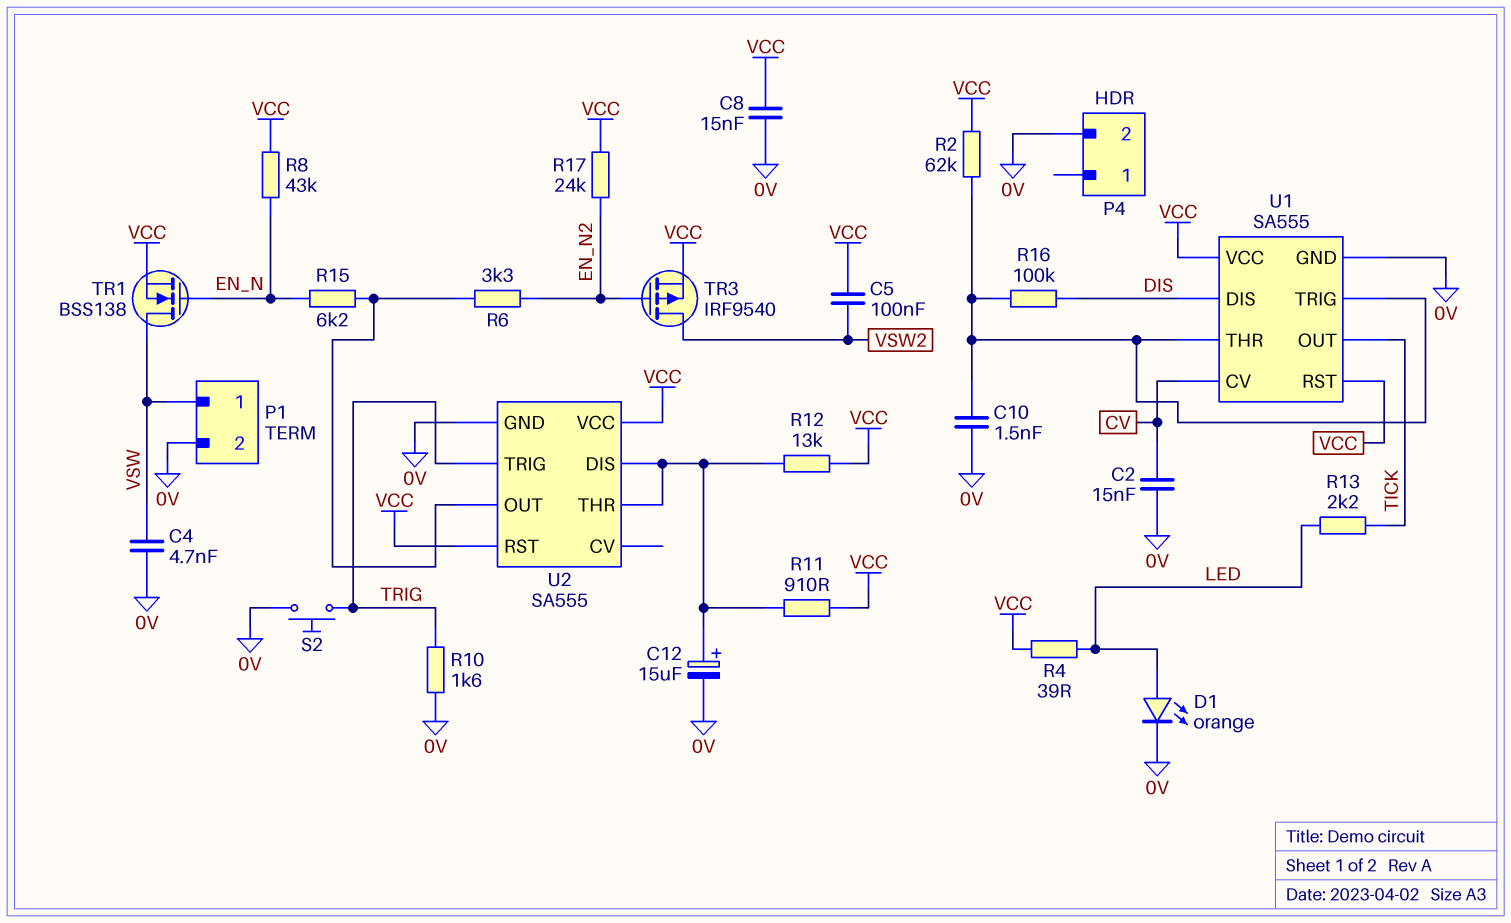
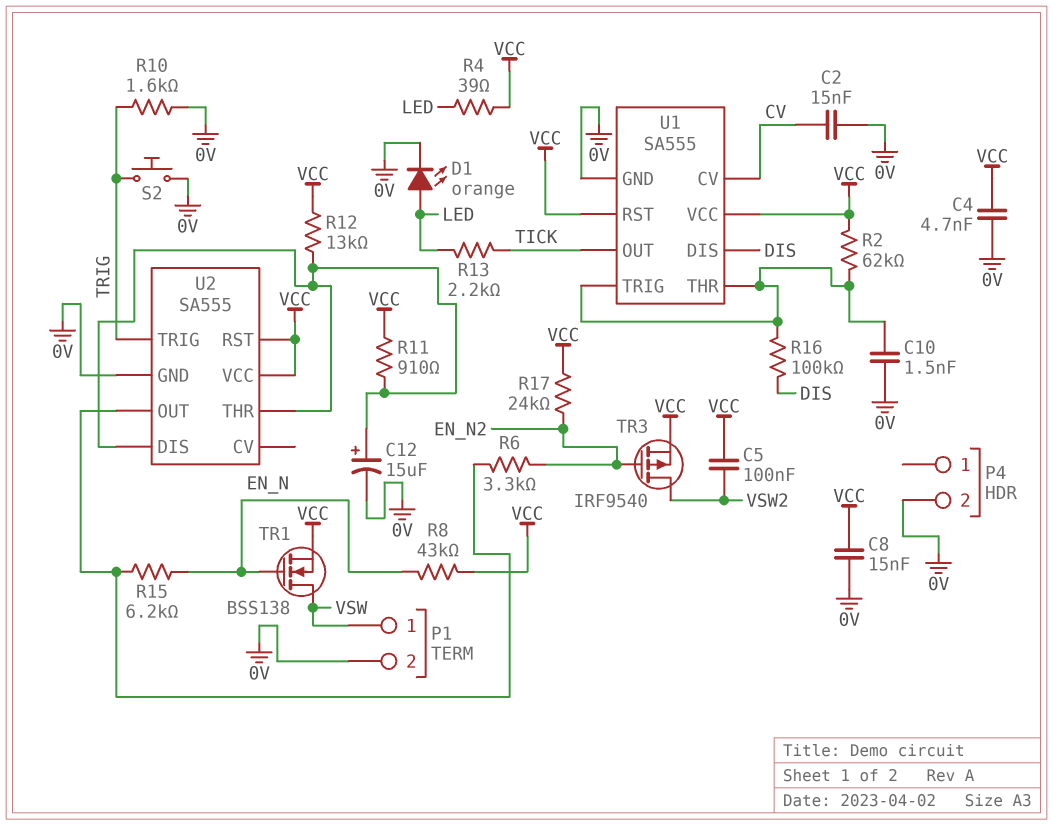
C4: 4.7nF (0V, VSW) -> 4.7nF (0V, VCC)

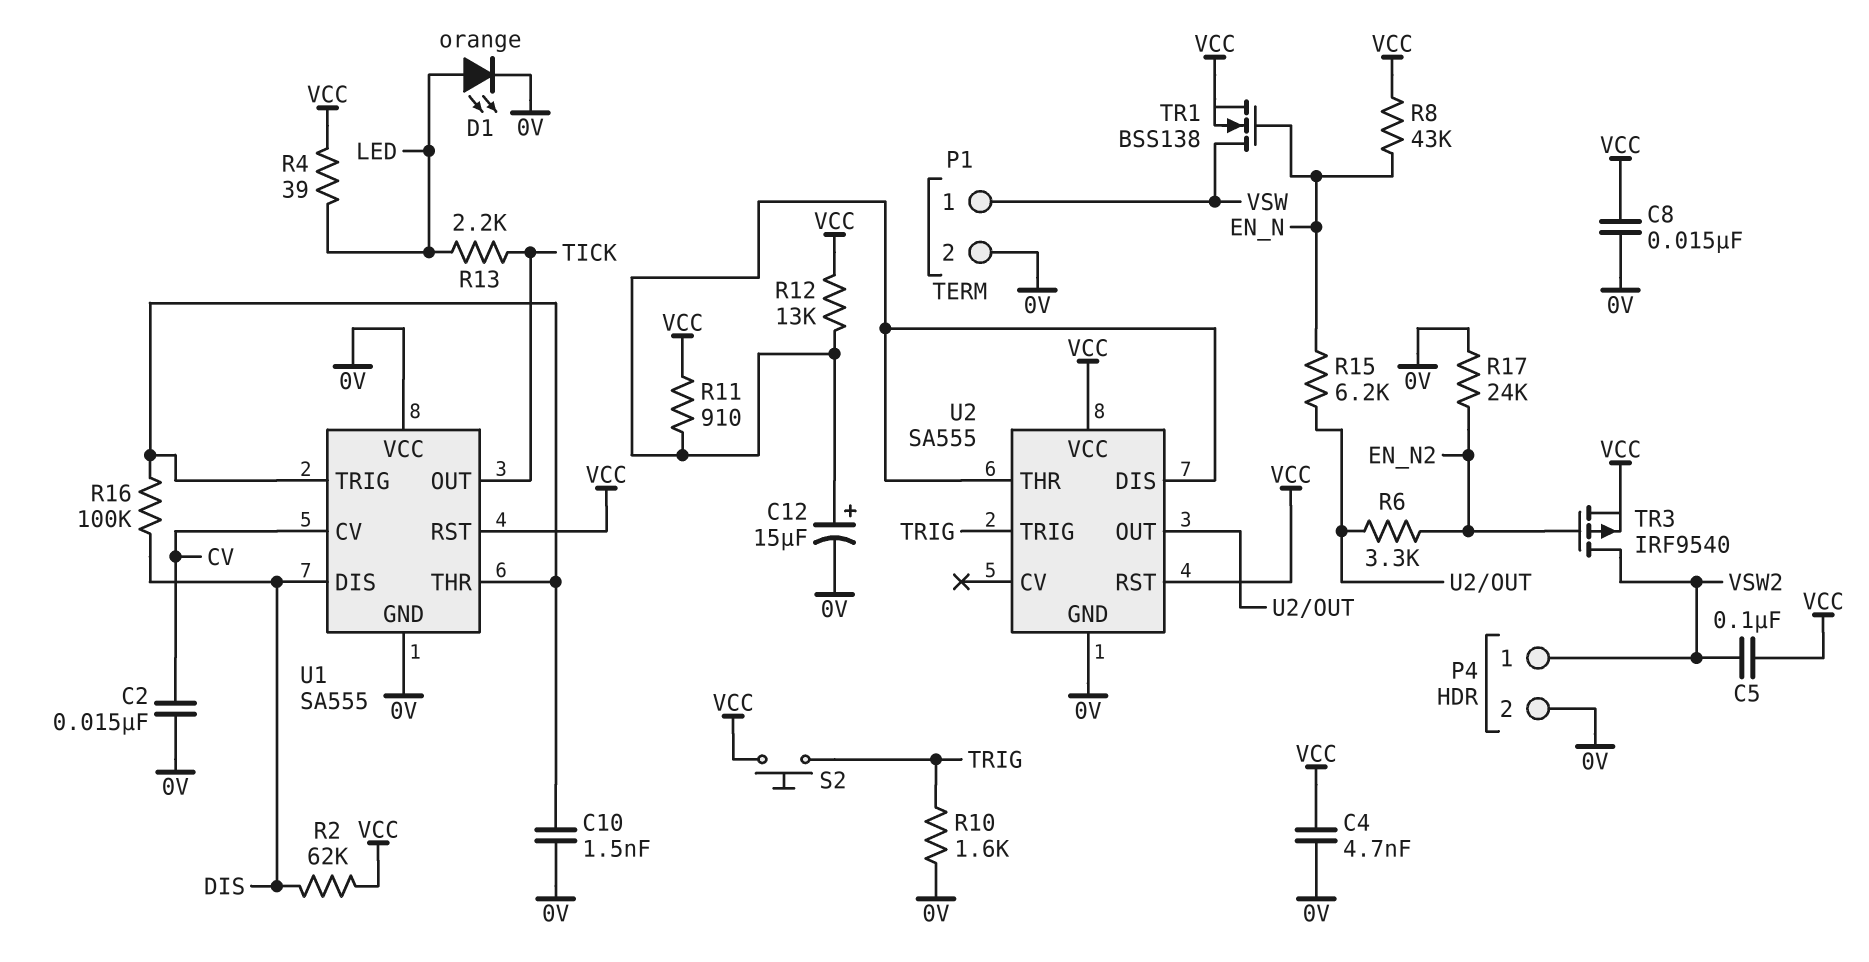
P4 pin 1: none -> VSW2
R2: 62k (U1/THR, VCC) -> 62k (DIS, VCC)
R17: 24k (EN_N2, VCC) -> 24k (0V, EN_N2)
S2: button (0V, TRIG) -> button (TRIG, VCC)
U1 pin VCC: VCC -> 0V

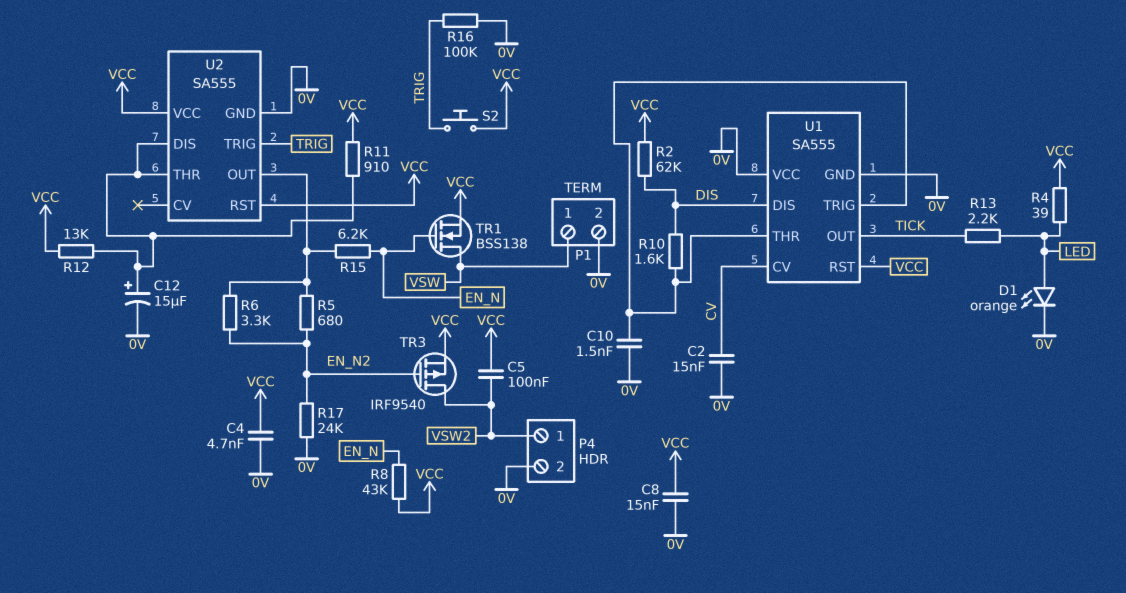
R5: none -> 680 (EN_N2, U2/OUT)
R10: 1.6k (0V, TRIG) -> 1.6k (DIS, U1/THR)
R16: 100k (DIS, U1/THR) -> 100k (0V, TRIG)

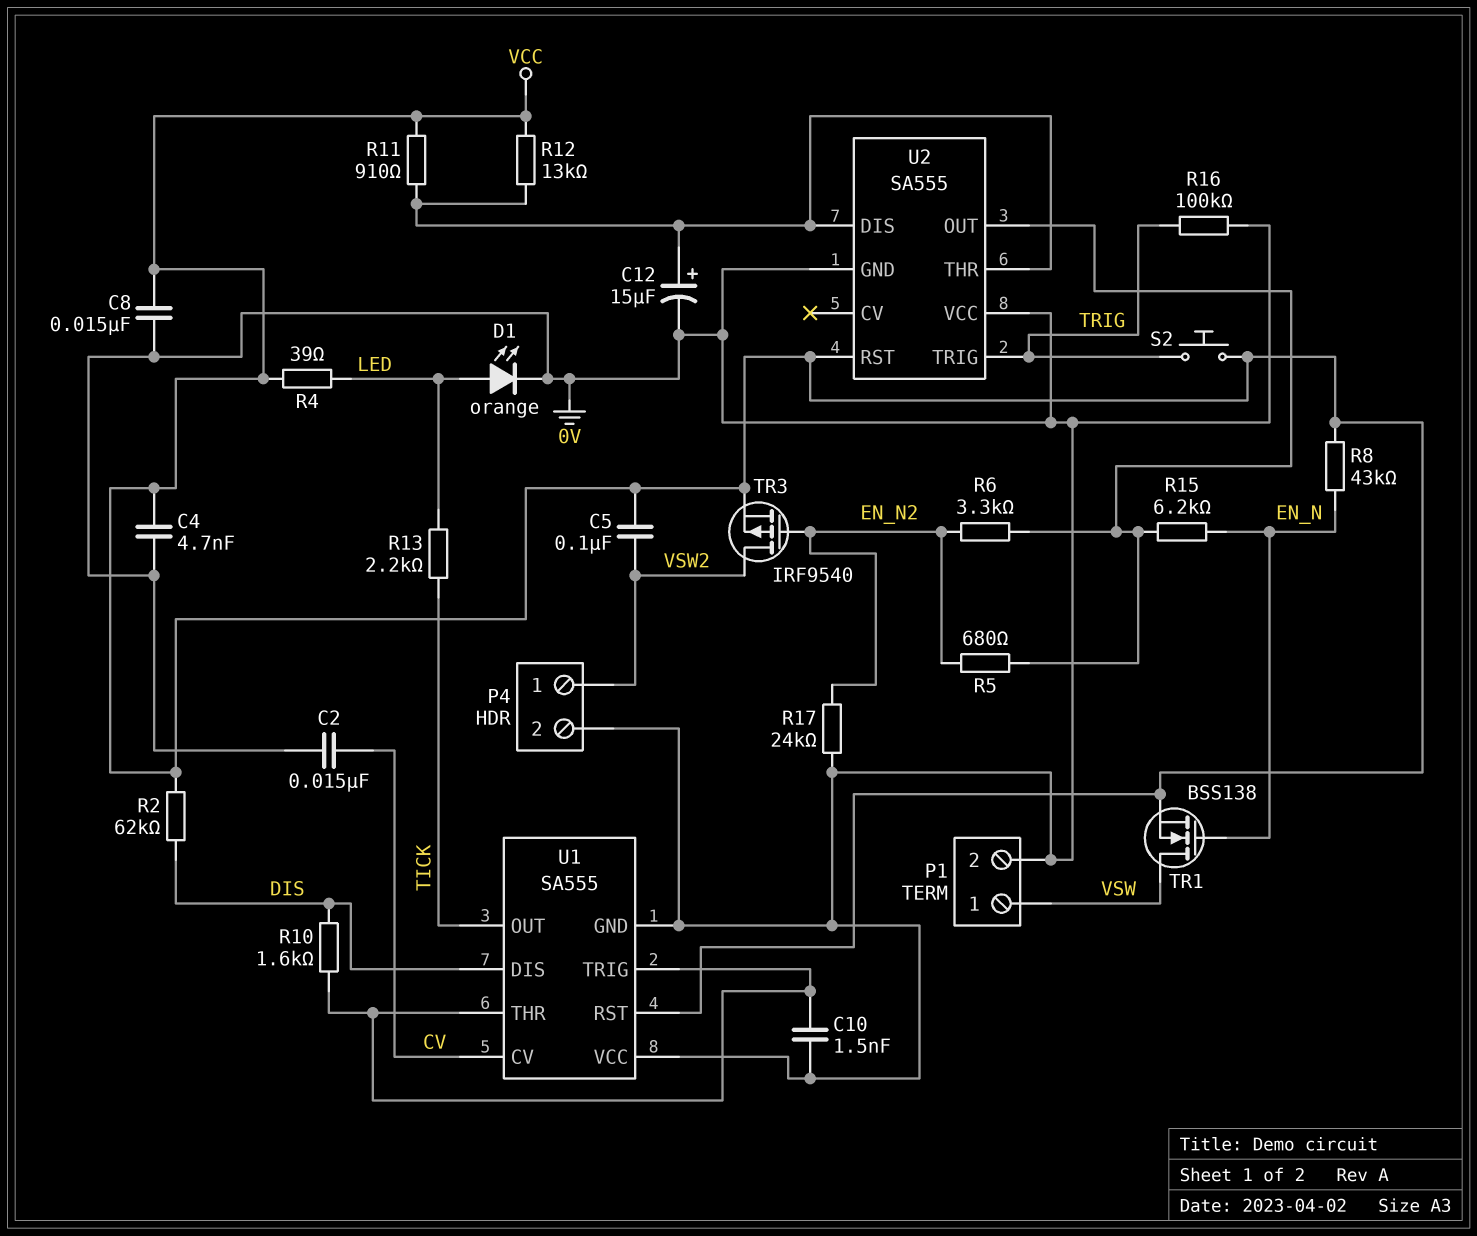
U2 pin VCC: VCC -> 0V

